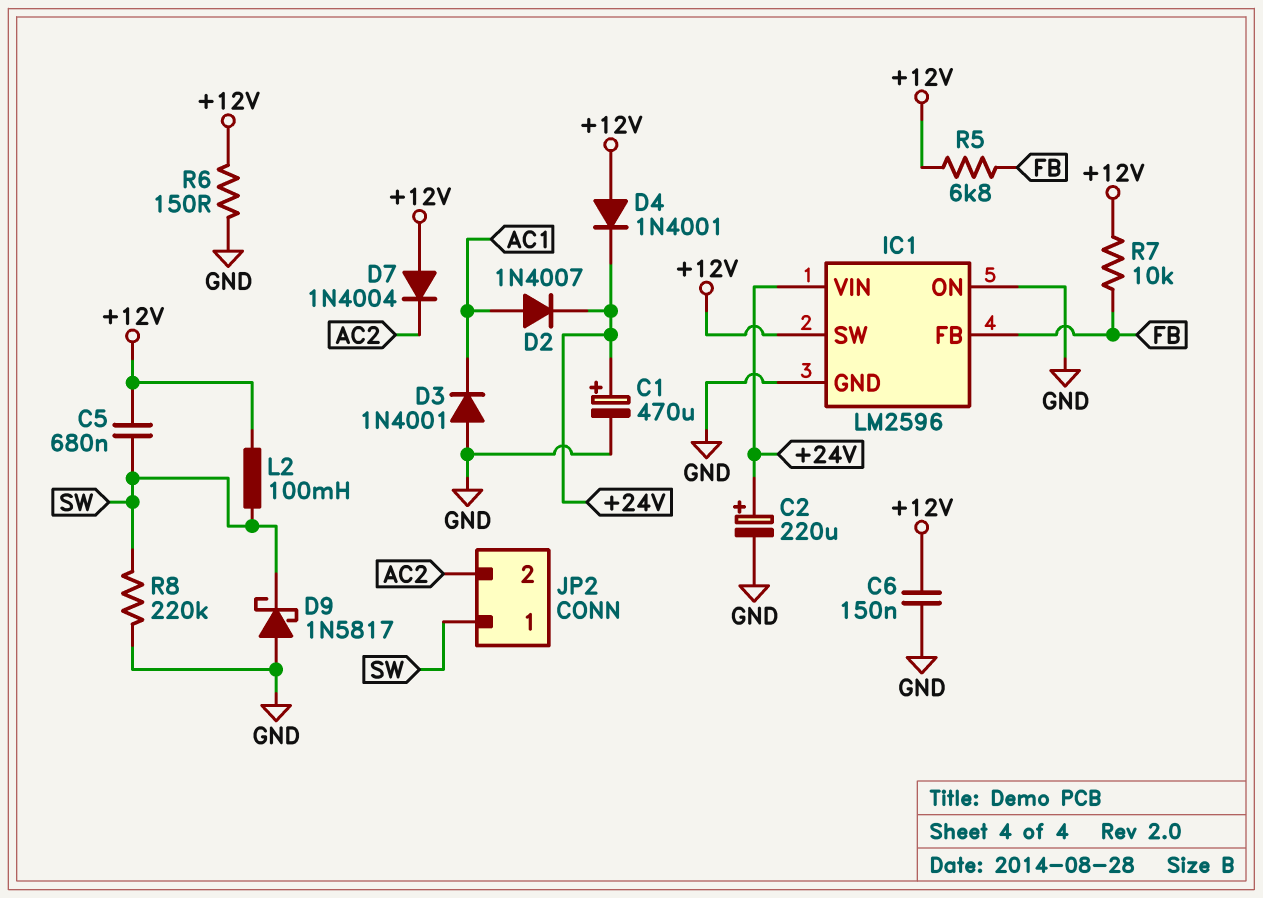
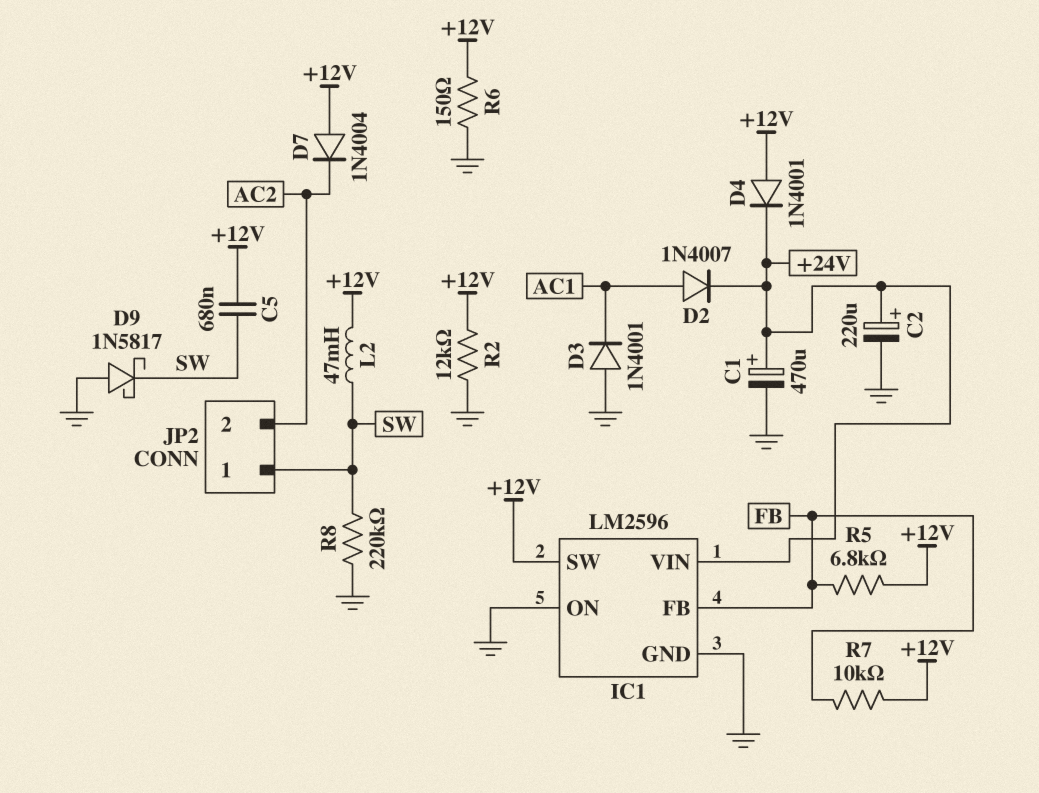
C6: 150nF (+12V, GND) -> none
L2: 100mH (+12V, SW) -> 47mH (+12V, SW)
R2: none -> 12k (+12V, GND)

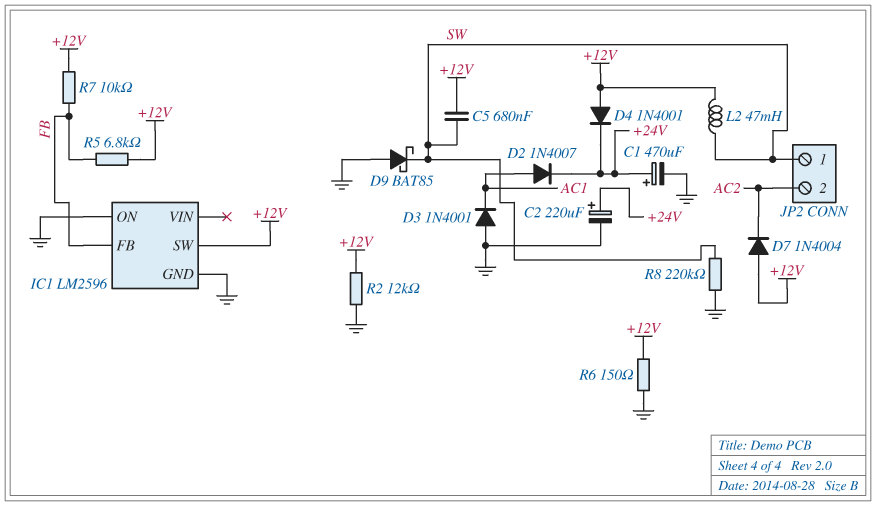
D9: schottky 1N5817 (A GND, K SW) -> schottky BAT85 (A GND, K SW)
IC1 pin VIN: +24V -> none

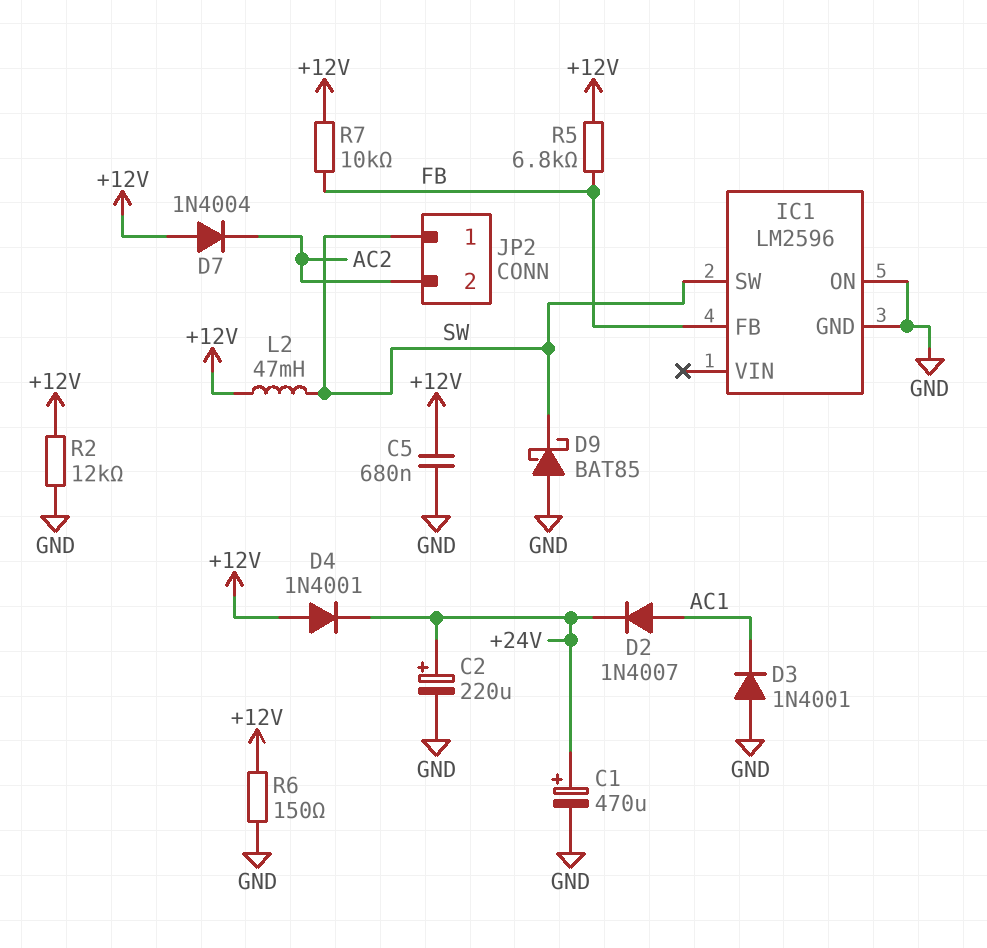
C5: 680nF (+12V, SW) -> 680nF (+12V, GND)
IC1 pin SW: +12V -> SW
R8: 220k (GND, SW) -> none

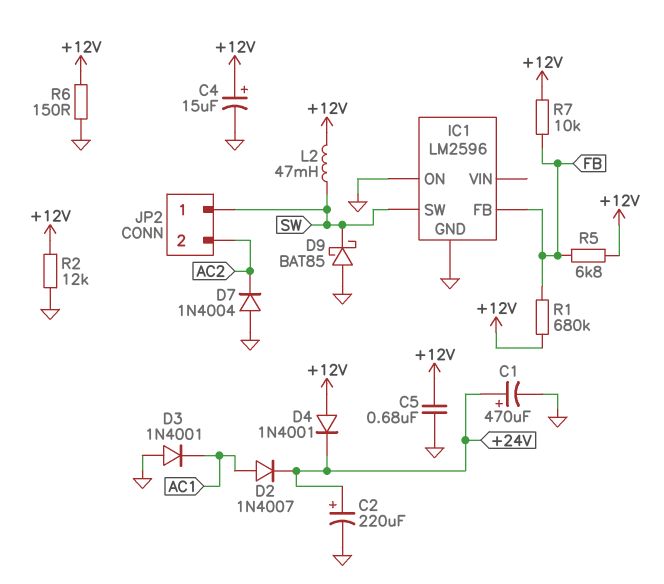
C4: none -> 15uF (plus +12V, minus GND)
D7: diode 1N4004 (A +12V, K AC2) -> diode 1N4004 (A GND, K AC2)
R1: none -> 680k (+12V, FB)

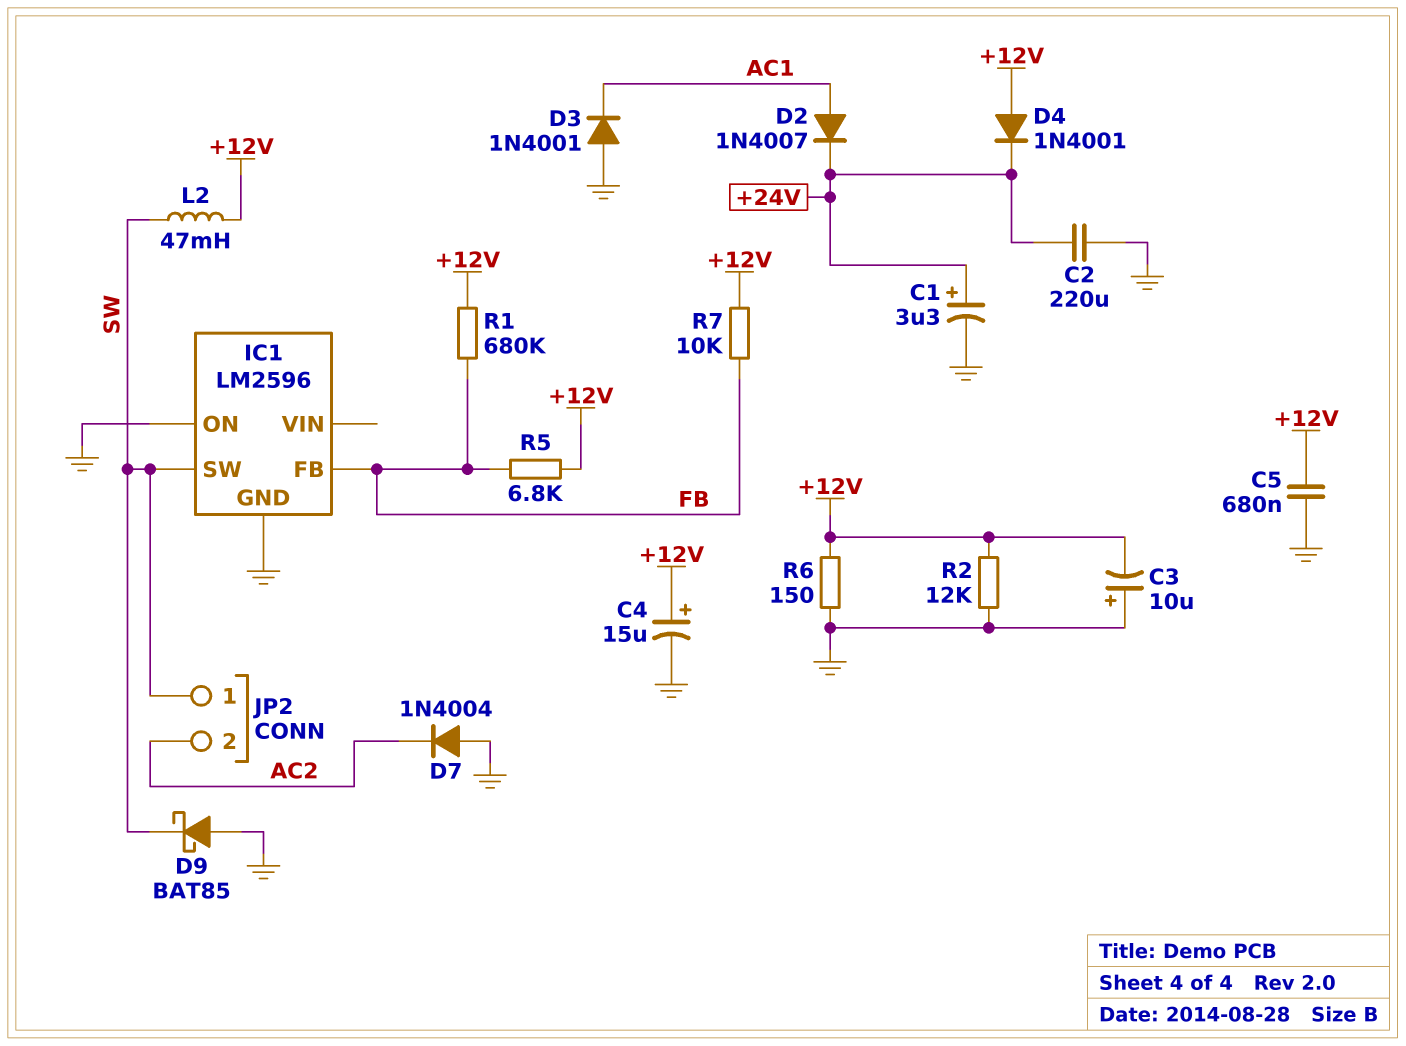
C1: 470uF (plus +24V, minus GND) -> 3.3uF (plus +24V, minus GND)
C2: 220uF (plus +24V, minus GND) -> 220uF (+24V, GND)
C3: none -> 10uF (plus GND, minus +12V)

